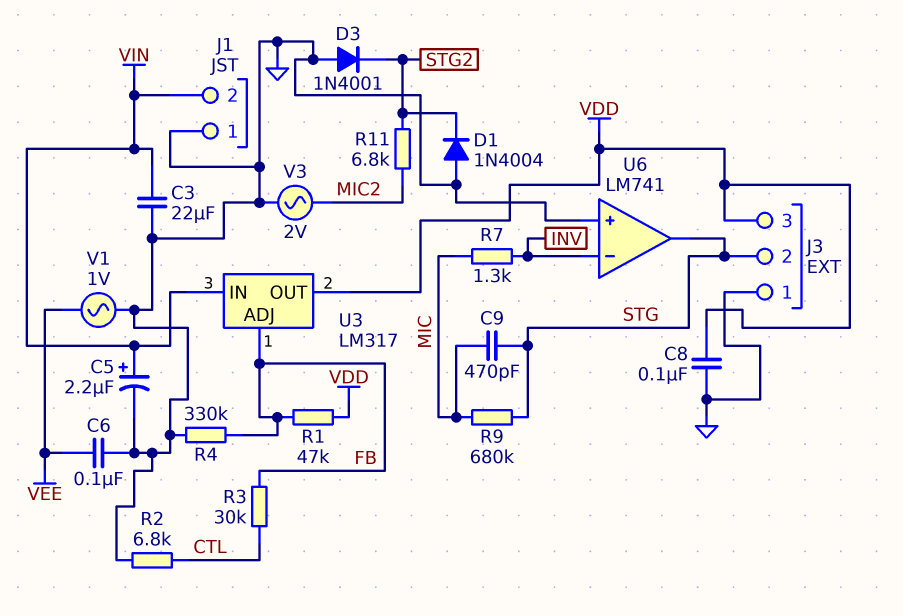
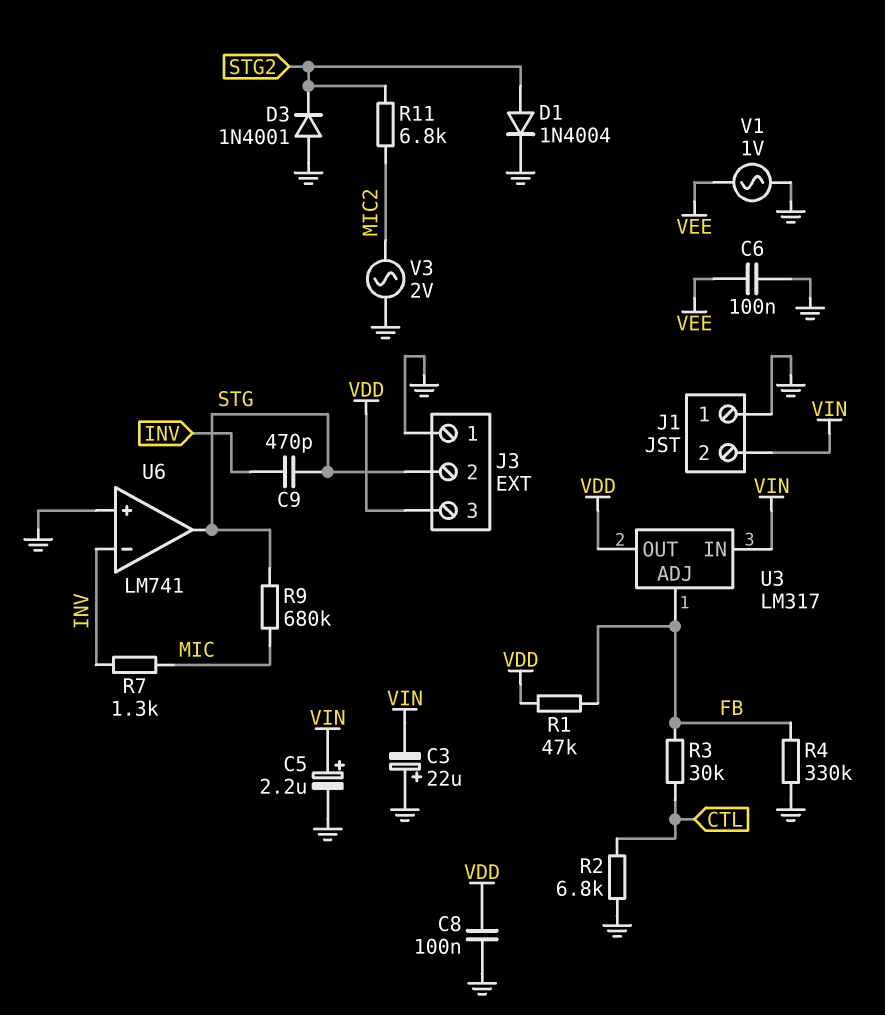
C3: 22uF (GND, VIN) -> 22uF (plus GND, minus VIN)
C9: 470pF (MIC, STG) -> 470pF (INV, STG)
D1: diode 1N4004 (A GND, K STG2) -> diode 1N4004 (A STG2, K GND)

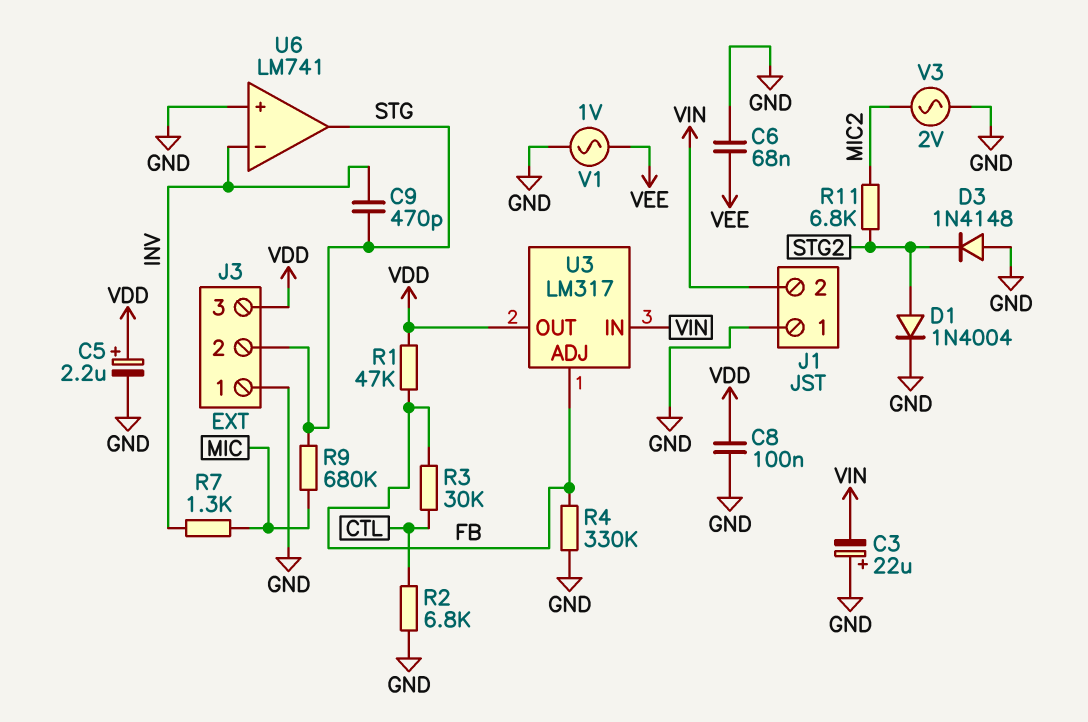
C5: 2.2uF (plus VIN, minus GND) -> 2.2uF (plus VDD, minus GND)
C6: 100nF (GND, VEE) -> 68nF (GND, VEE)
D3: diode 1N4001 (A GND, K STG2) -> diode 1N4148 (A GND, K STG2)

